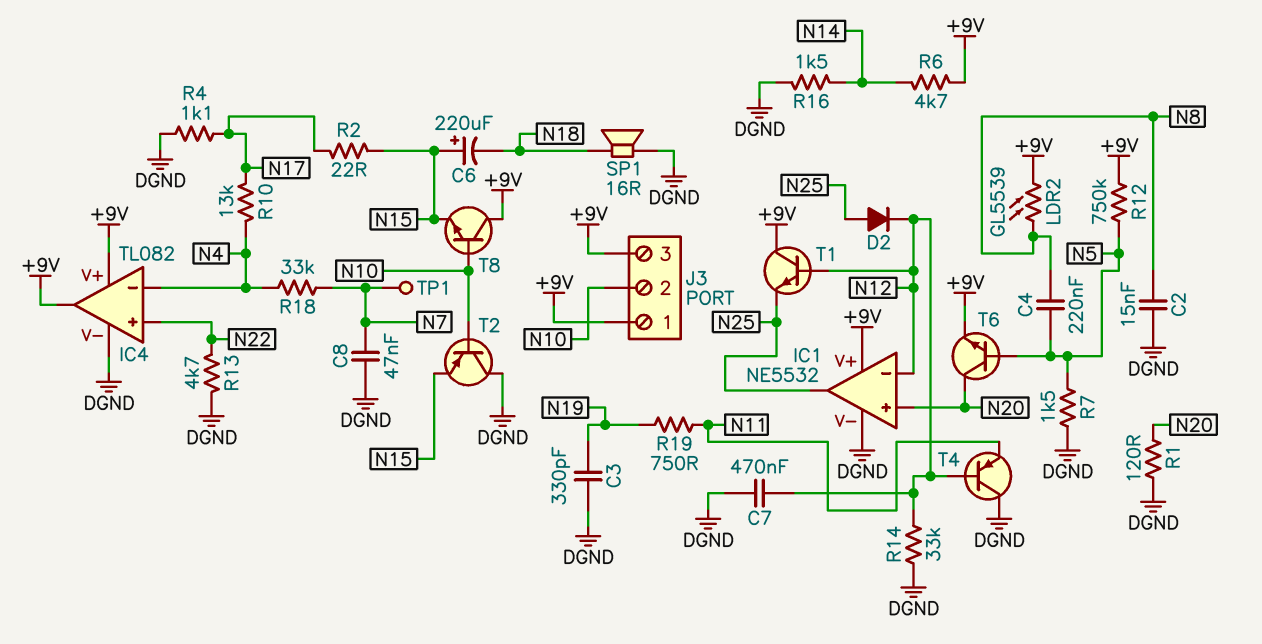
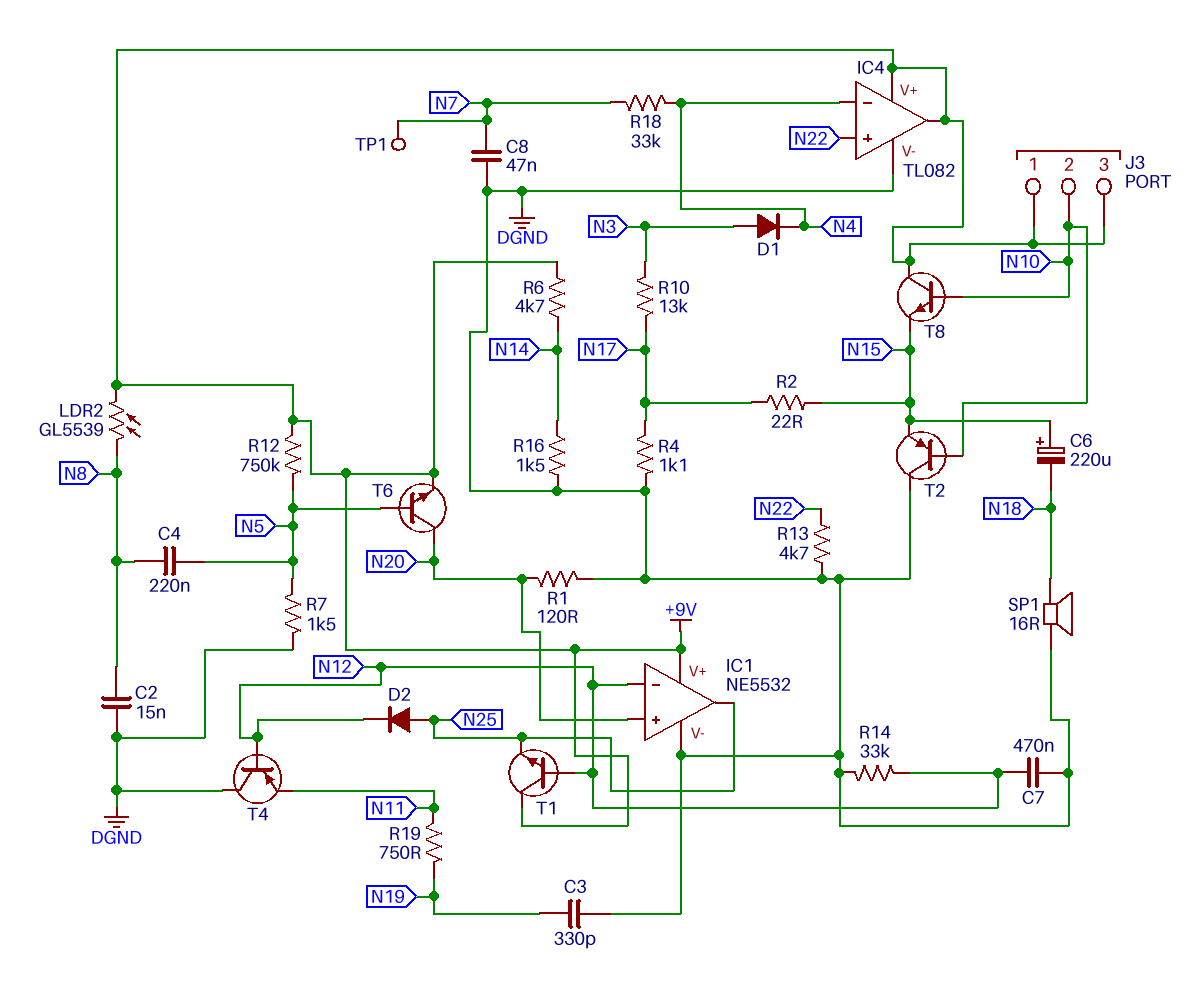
D1: none -> diode (A N3, K N4)
R10: 13k (N4, N17) -> 13k (N3, N17)

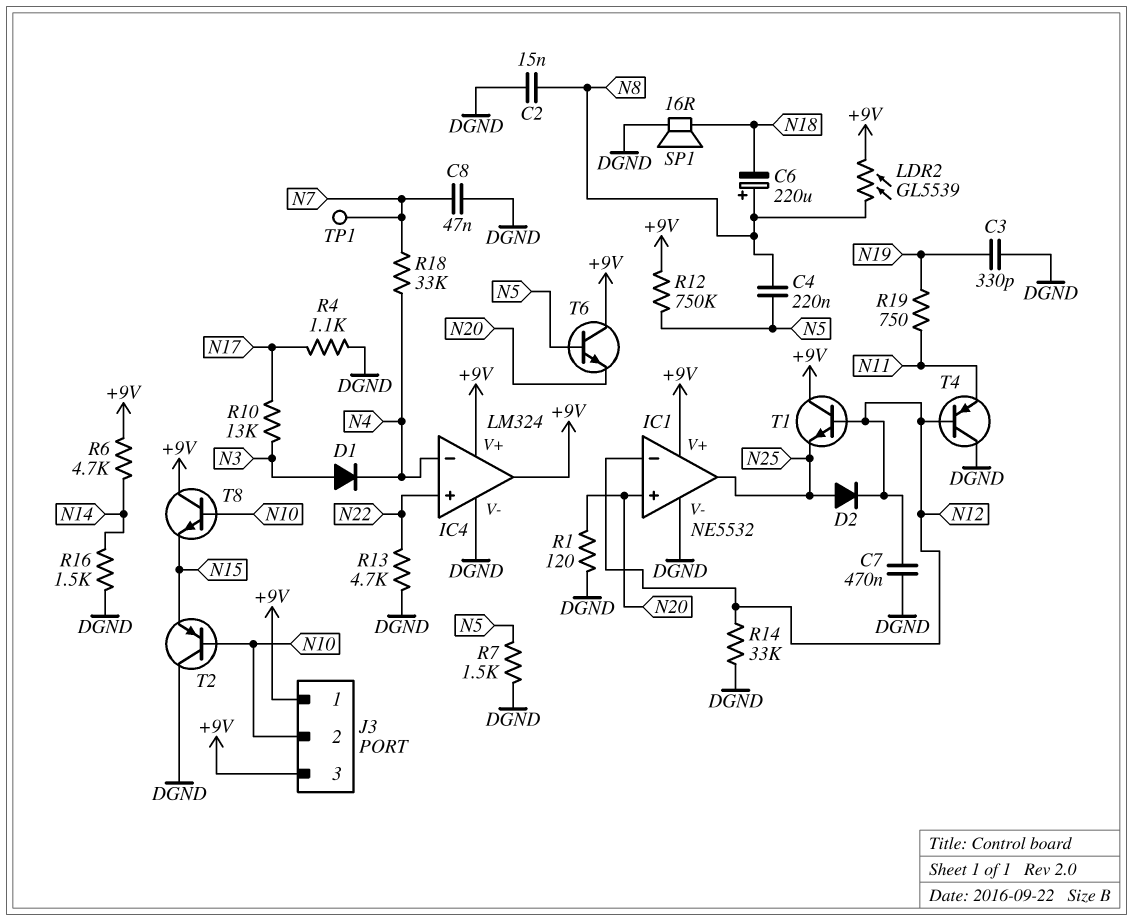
C6: 220uF (plus N15, minus N18) -> 220uF (plus N8, minus N18)
IC4: TL082 -> LM324
R2: 22 (N15, N17) -> none
T6: NPN (B N5, C N20, E +9V) -> NPN (B N5, C +9V, E N20)

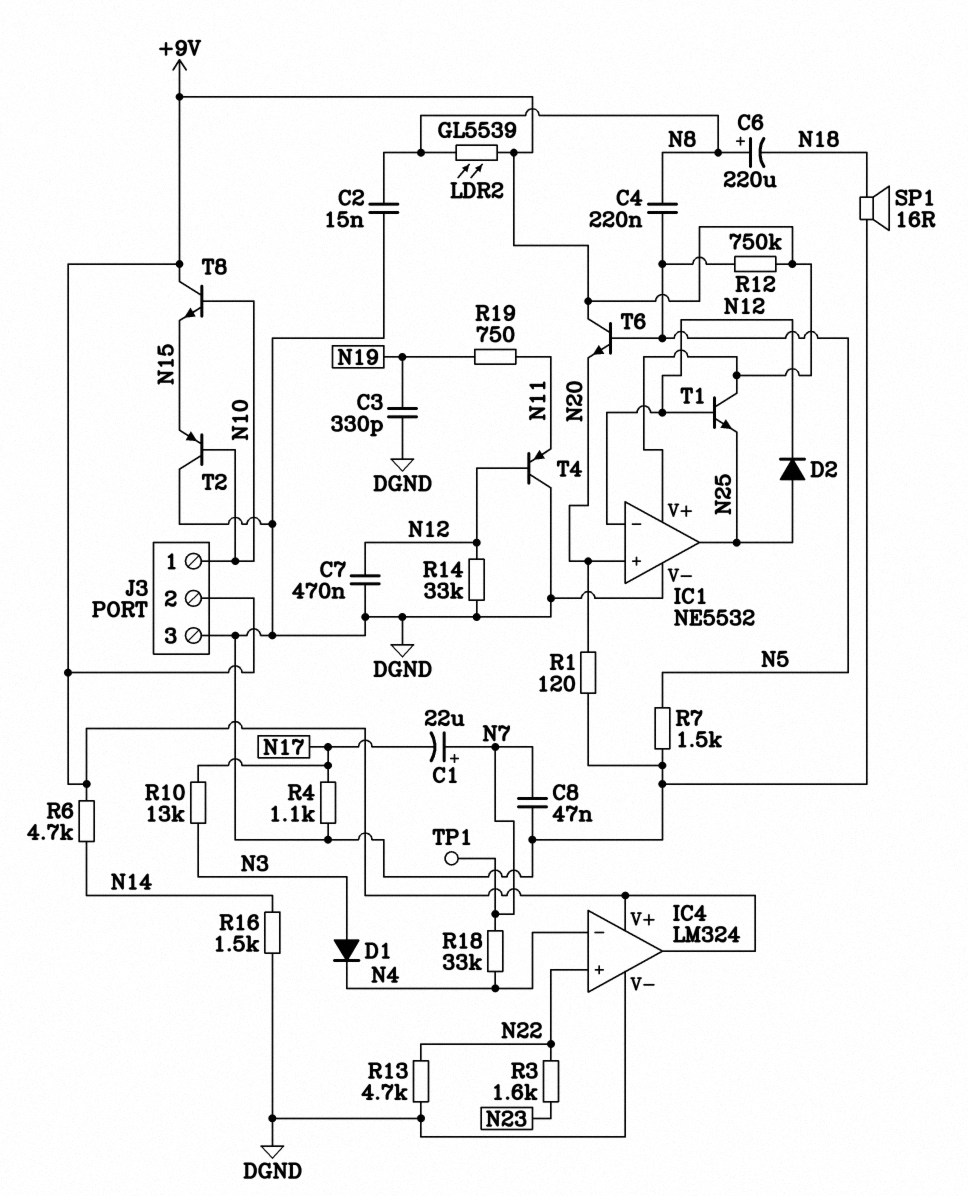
C1: none -> 22uF (plus N7, minus N17)
J3 pin 1: +9V -> N10
J3 pin 2: N10 -> +9V
J3 pin 3: +9V -> DGND
R3: none -> 1.6k (N22, N23)

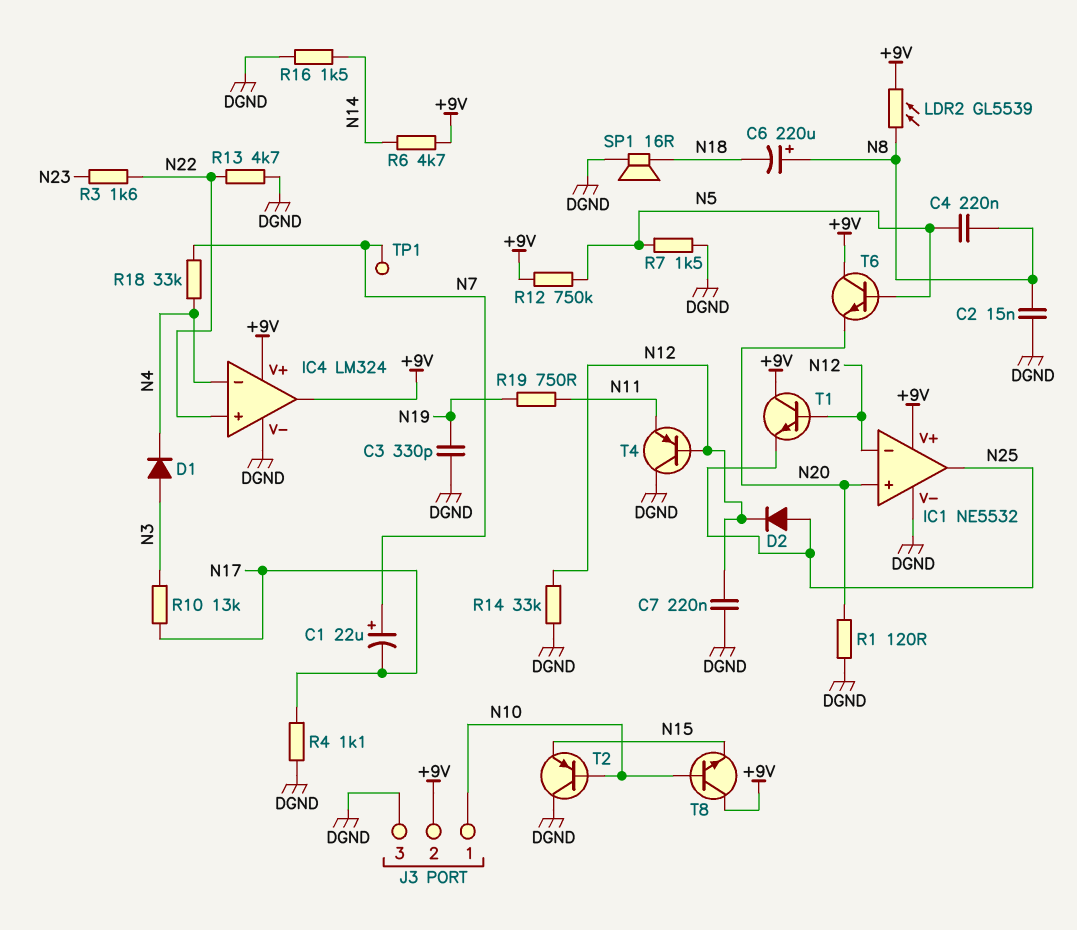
C7: 470nF (DGND, N12) -> 220nF (DGND, N12)
C8: 47nF (DGND, N7) -> none

